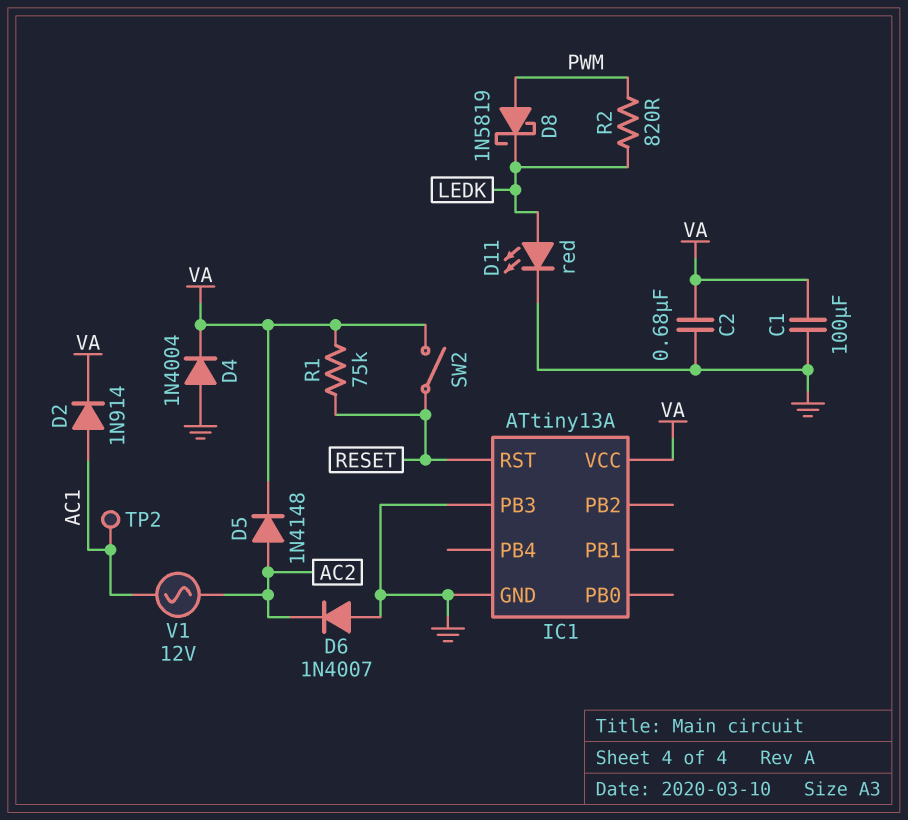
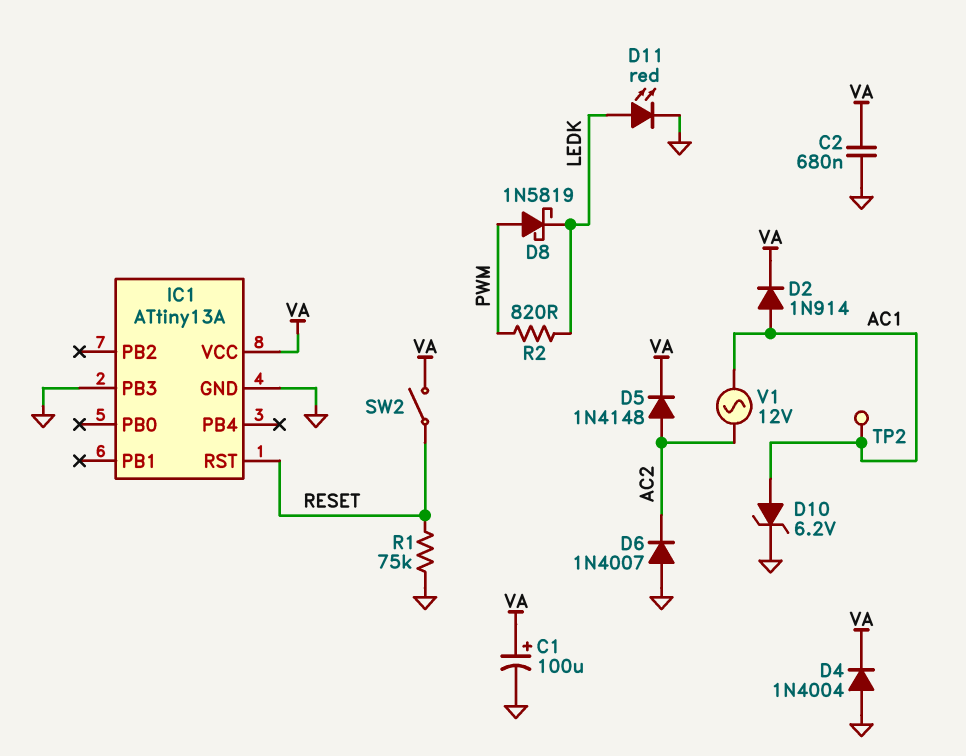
C1: 100uF (GND, VA) -> 100uF (plus VA, minus GND)
D10: none -> zener 6.2V (A AC1, K GND)
R1: 75k (RESET, VA) -> 75k (GND, RESET)

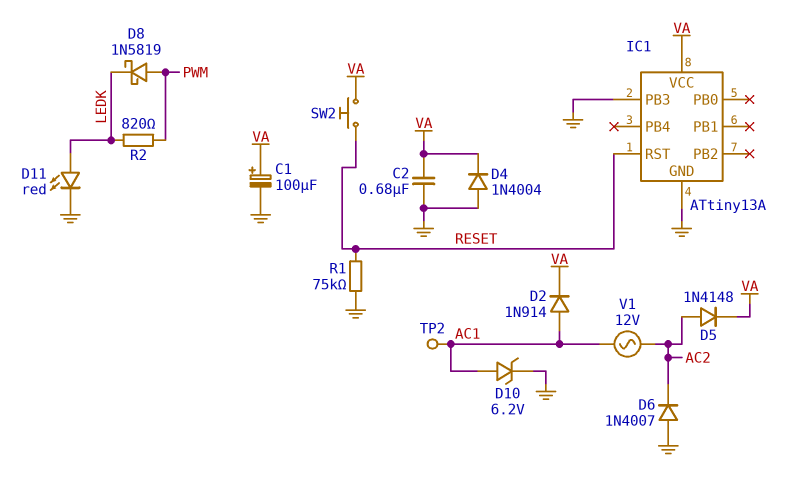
SW2: switch (RESET, VA) -> button (RESET, VA)

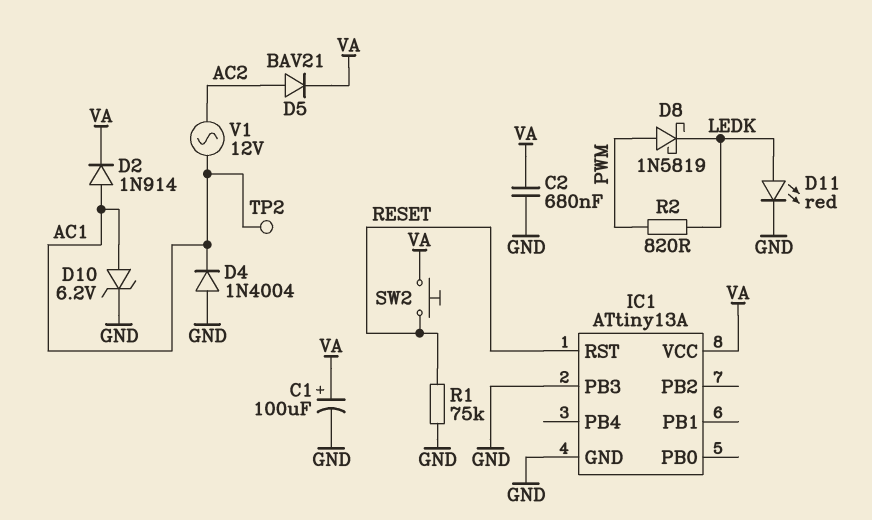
D4: diode 1N4004 (A GND, K VA) -> diode 1N4004 (A GND, K AC1)
D5: diode 1N4148 (A AC2, K VA) -> diode BAV21 (A AC2, K VA)
D6: diode 1N4007 (A GND, K AC2) -> none

